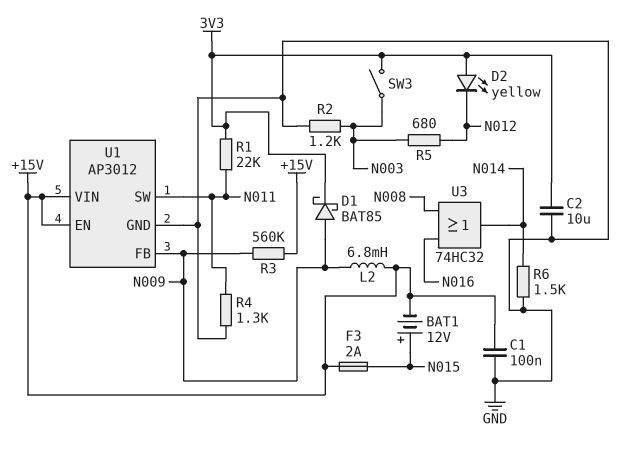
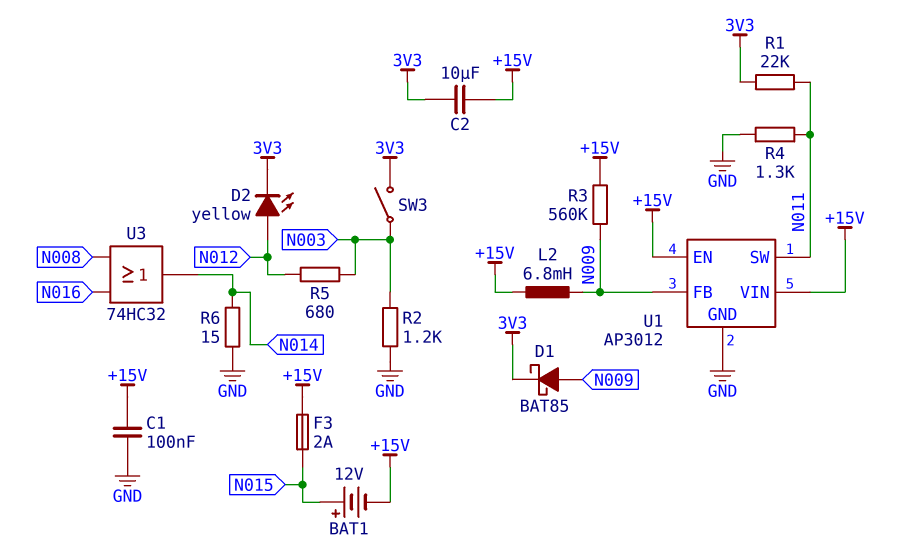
C2: 10uF (3V3, GND) -> 10uF (+15V, 3V3)
D2: LED yellow (A 3V3, K N012) -> LED yellow (A N012, K 3V3)
R6: 1.5k (GND, N014) -> 15 (GND, N014)

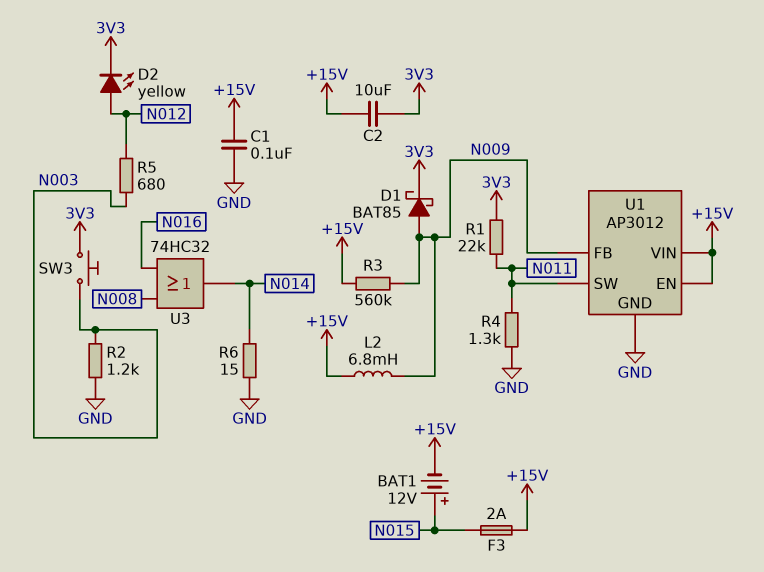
SW3: switch (3V3, N003) -> button (3V3, N003)

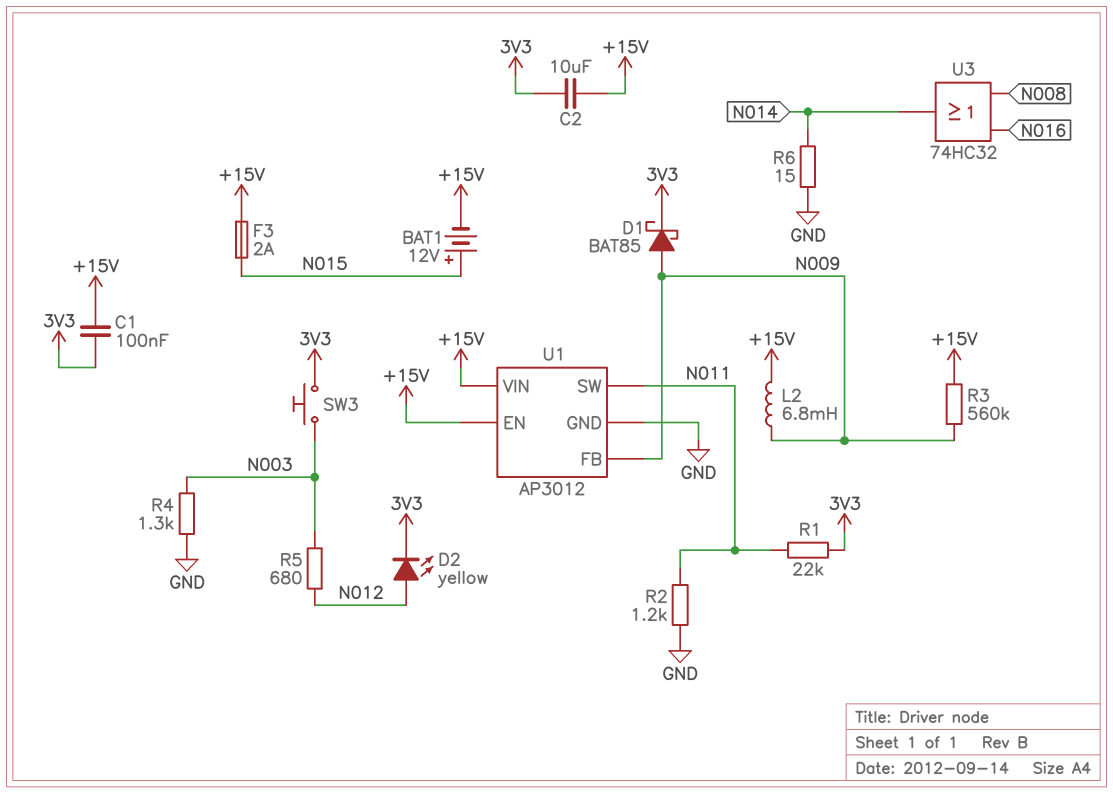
C1: 100nF (+15V, GND) -> 100nF (+15V, 3V3)
R2: 1.2k (GND, N003) -> 1.2k (GND, N011)
R4: 1.3k (GND, N011) -> 1.3k (GND, N003)

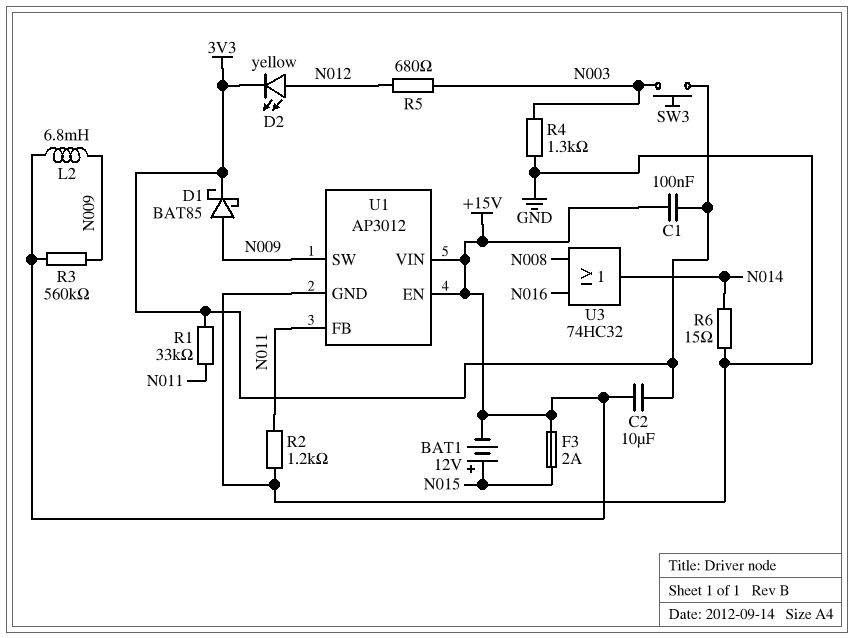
R1: 22k (3V3, N011) -> 33k (3V3, N011)
U1 pin FB: N009 -> N011
U1 pin SW: N011 -> N009

